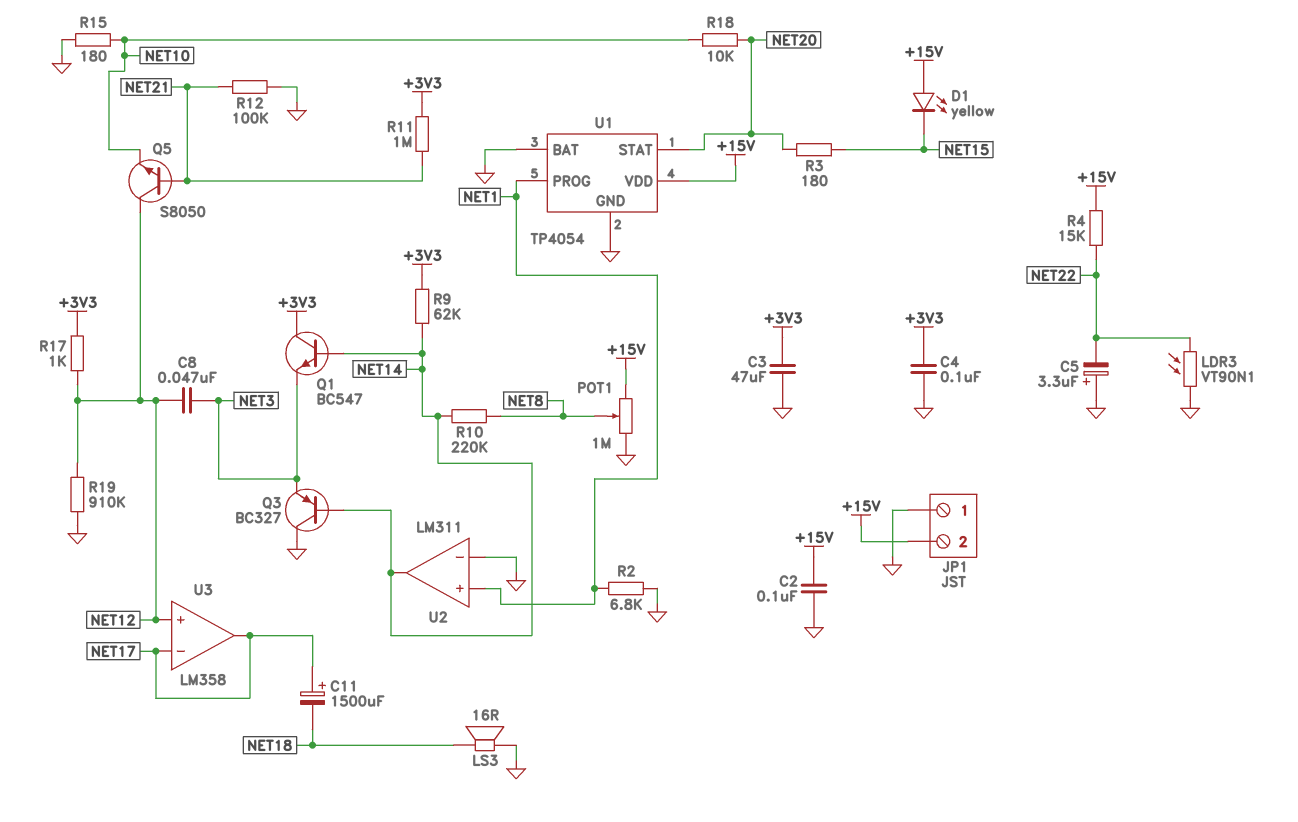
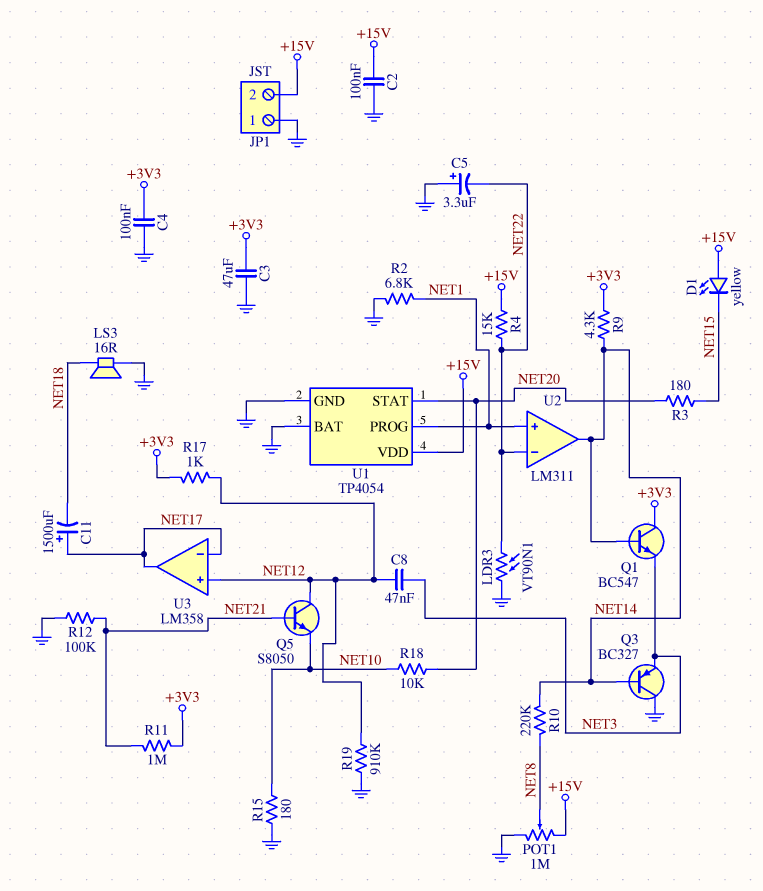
R9: 62k (+3V3, NET14) -> 4.3k (+3V3, NET14)
U2 pin in-: GND -> NET22

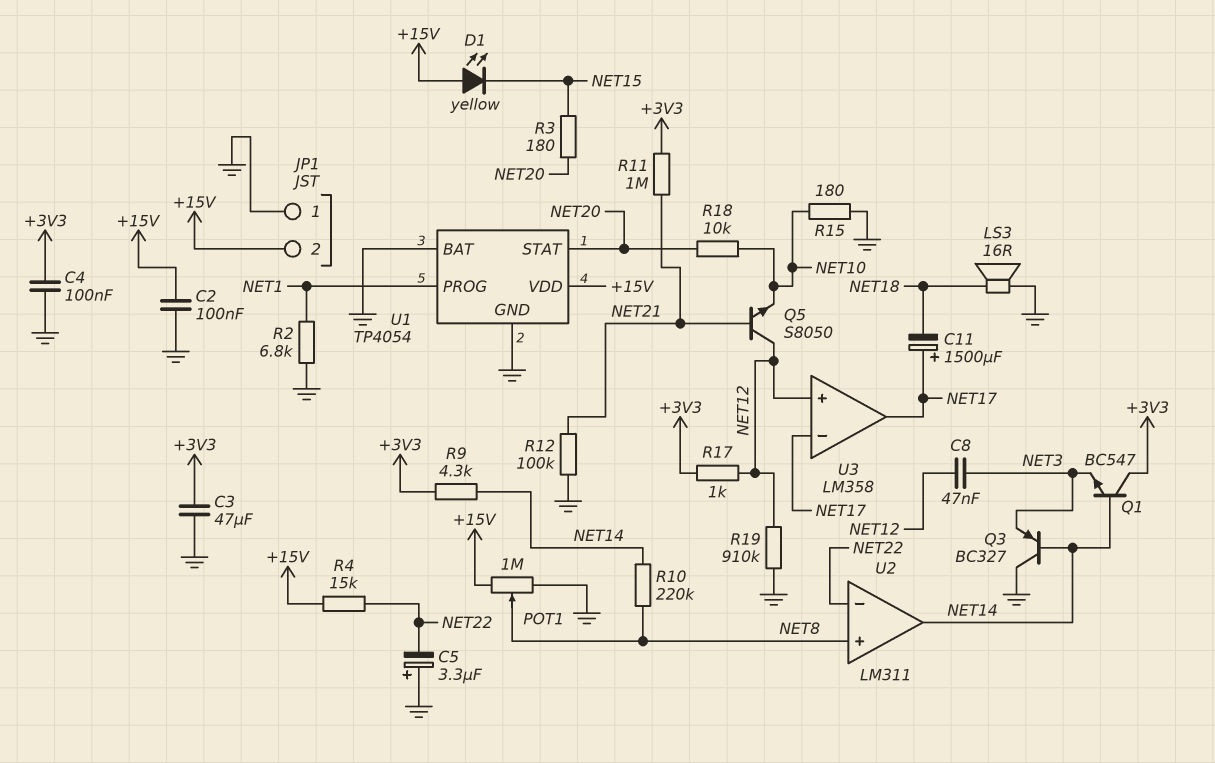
LDR3: VT90N1 (GND, NET22) -> none
U2 pin in+: NET1 -> NET8

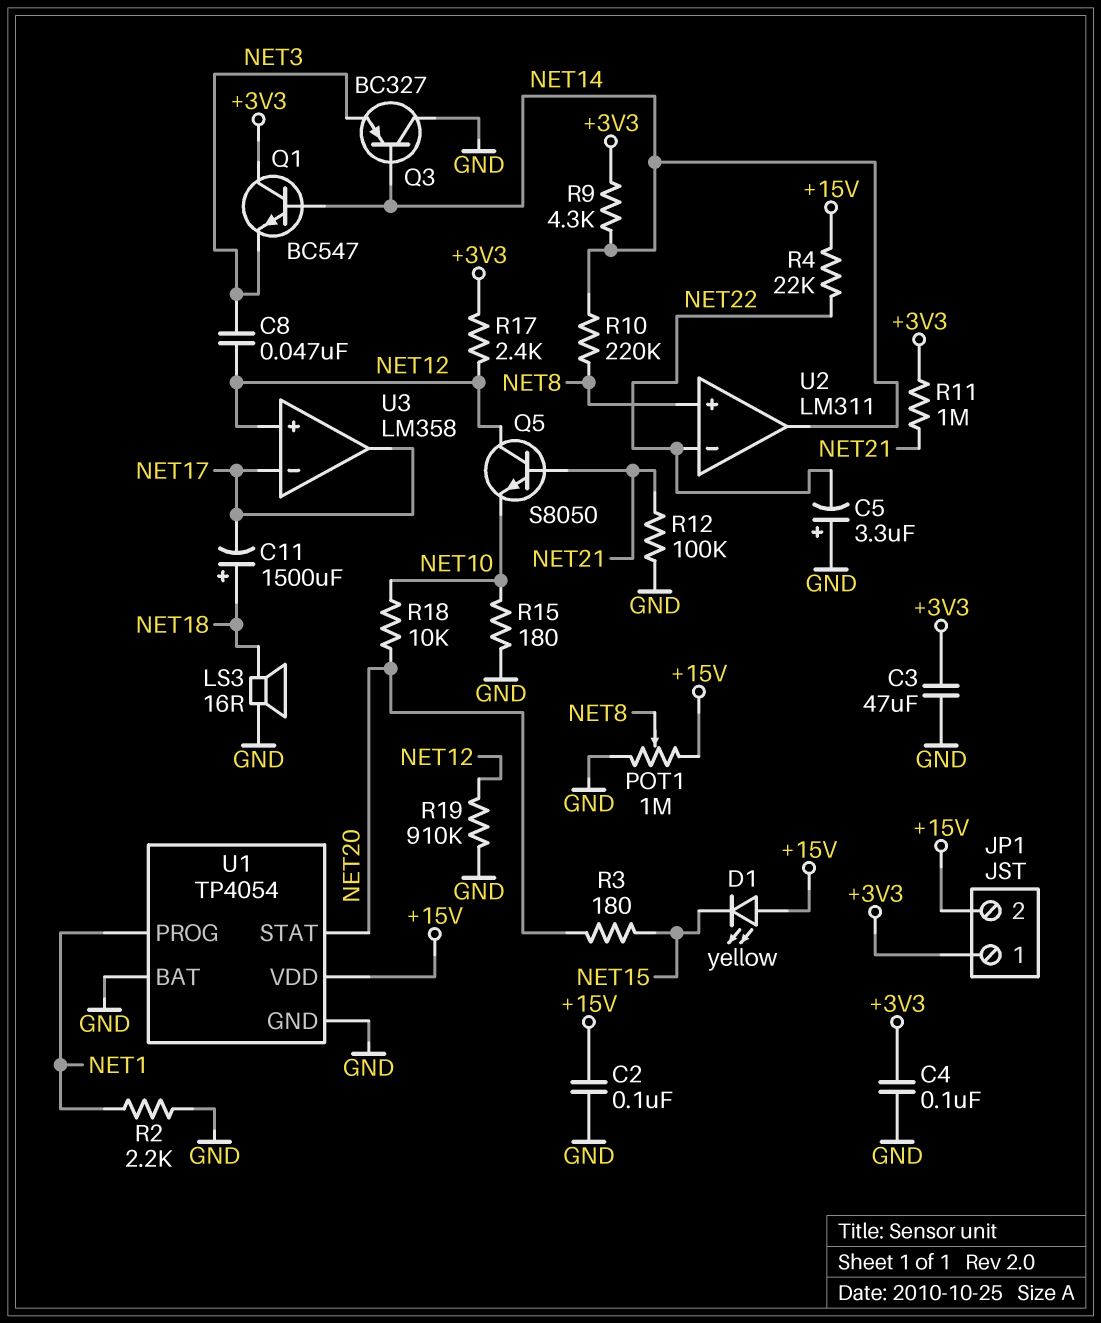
C11: 1500uF (plus NET17, minus NET18) -> 1500uF (plus NET18, minus NET17)
JP1 pin 1: GND -> +3V3
R2: 6.8k (GND, NET1) -> 2.2k (GND, NET1)
R4: 15k (+15V, NET22) -> 22k (+15V, NET22)
R17: 1k (+3V3, NET12) -> 2.4k (+3V3, NET12)

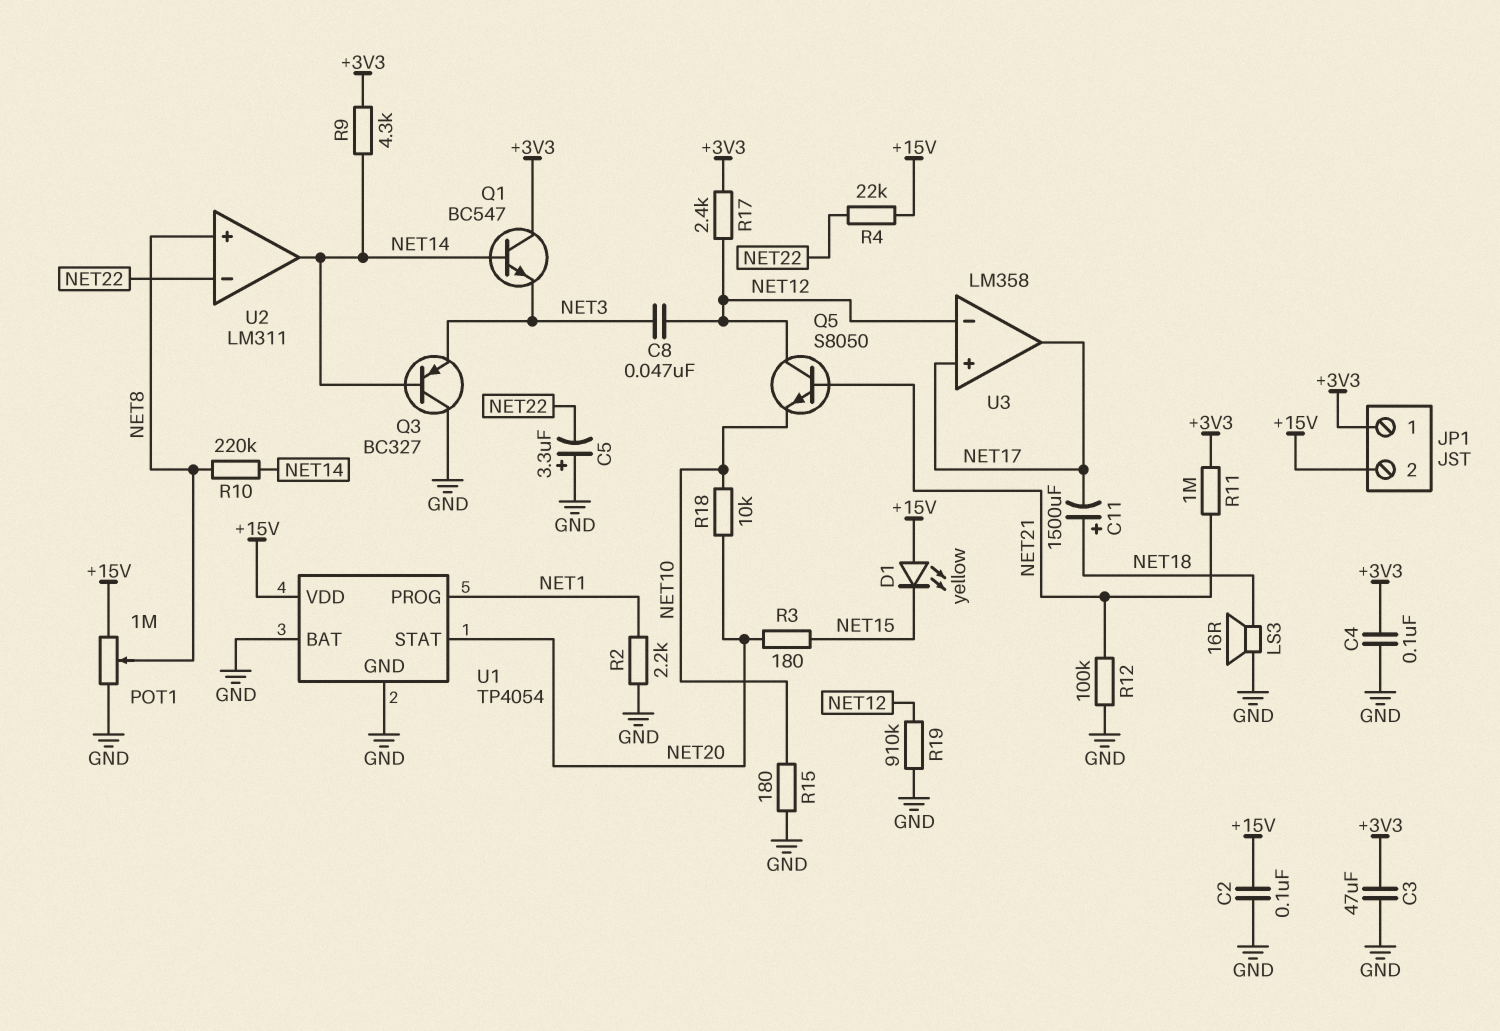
U3 pin in+: NET12 -> NET17
U3 pin in-: NET17 -> NET12

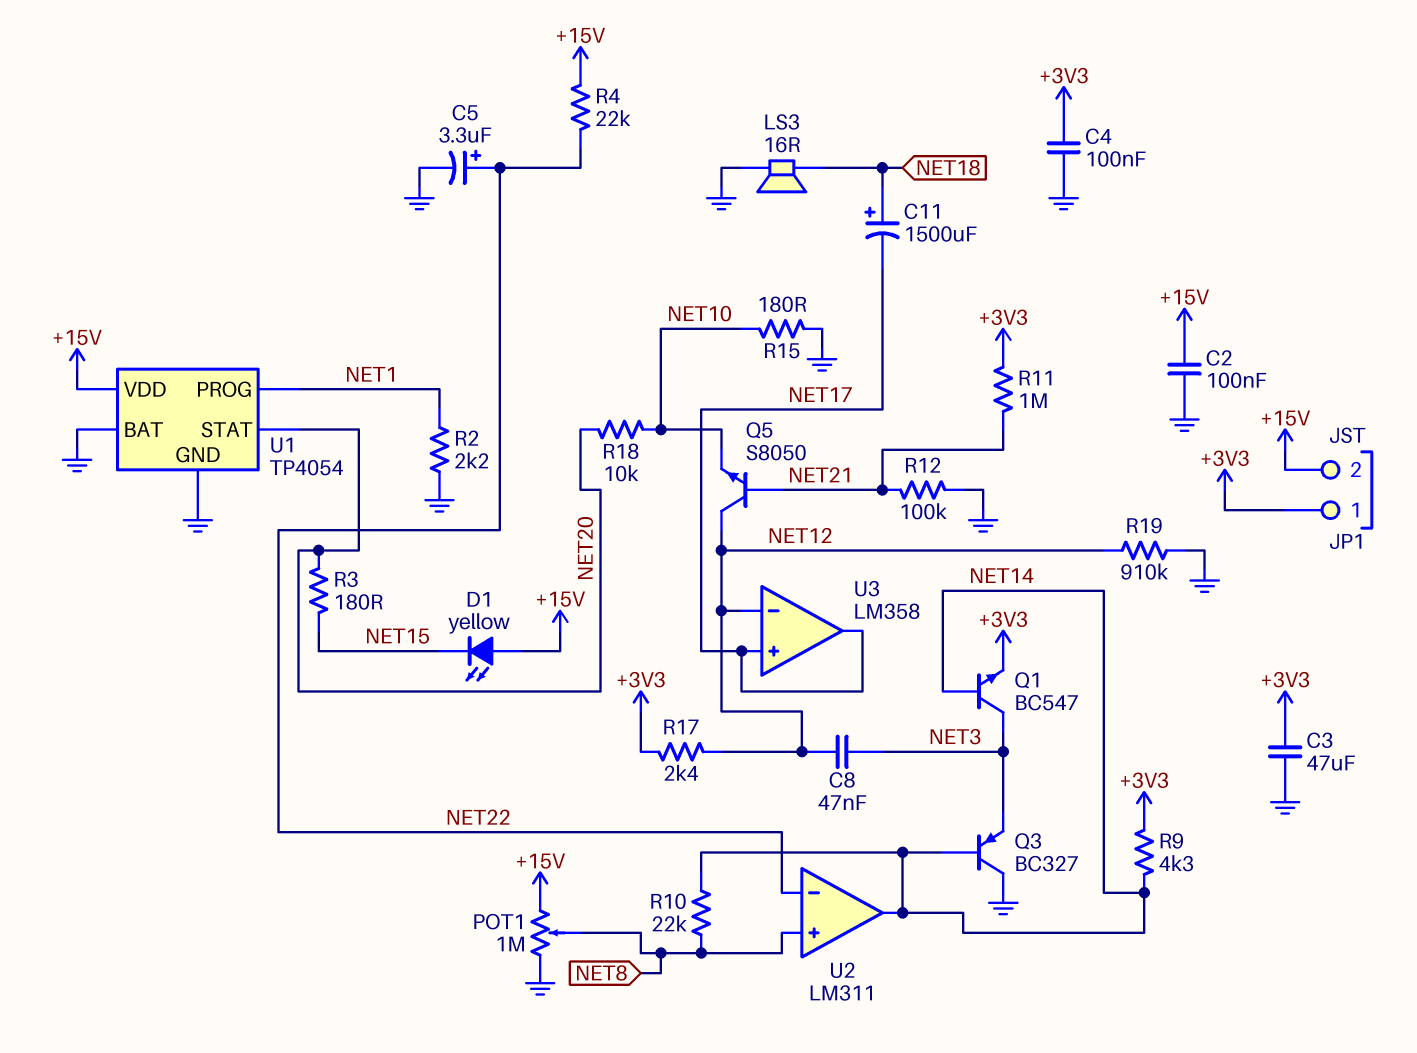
C5: 3.3uF (plus GND, minus NET22) -> 3.3uF (plus NET22, minus GND)
Q1: NPN BC547 (B NET14, C +3V3, E NET3) -> NPN BC547 (B NET14, C NET3, E +3V3)
R10: 220k (NET8, NET14) -> 22k (NET8, NET14)

